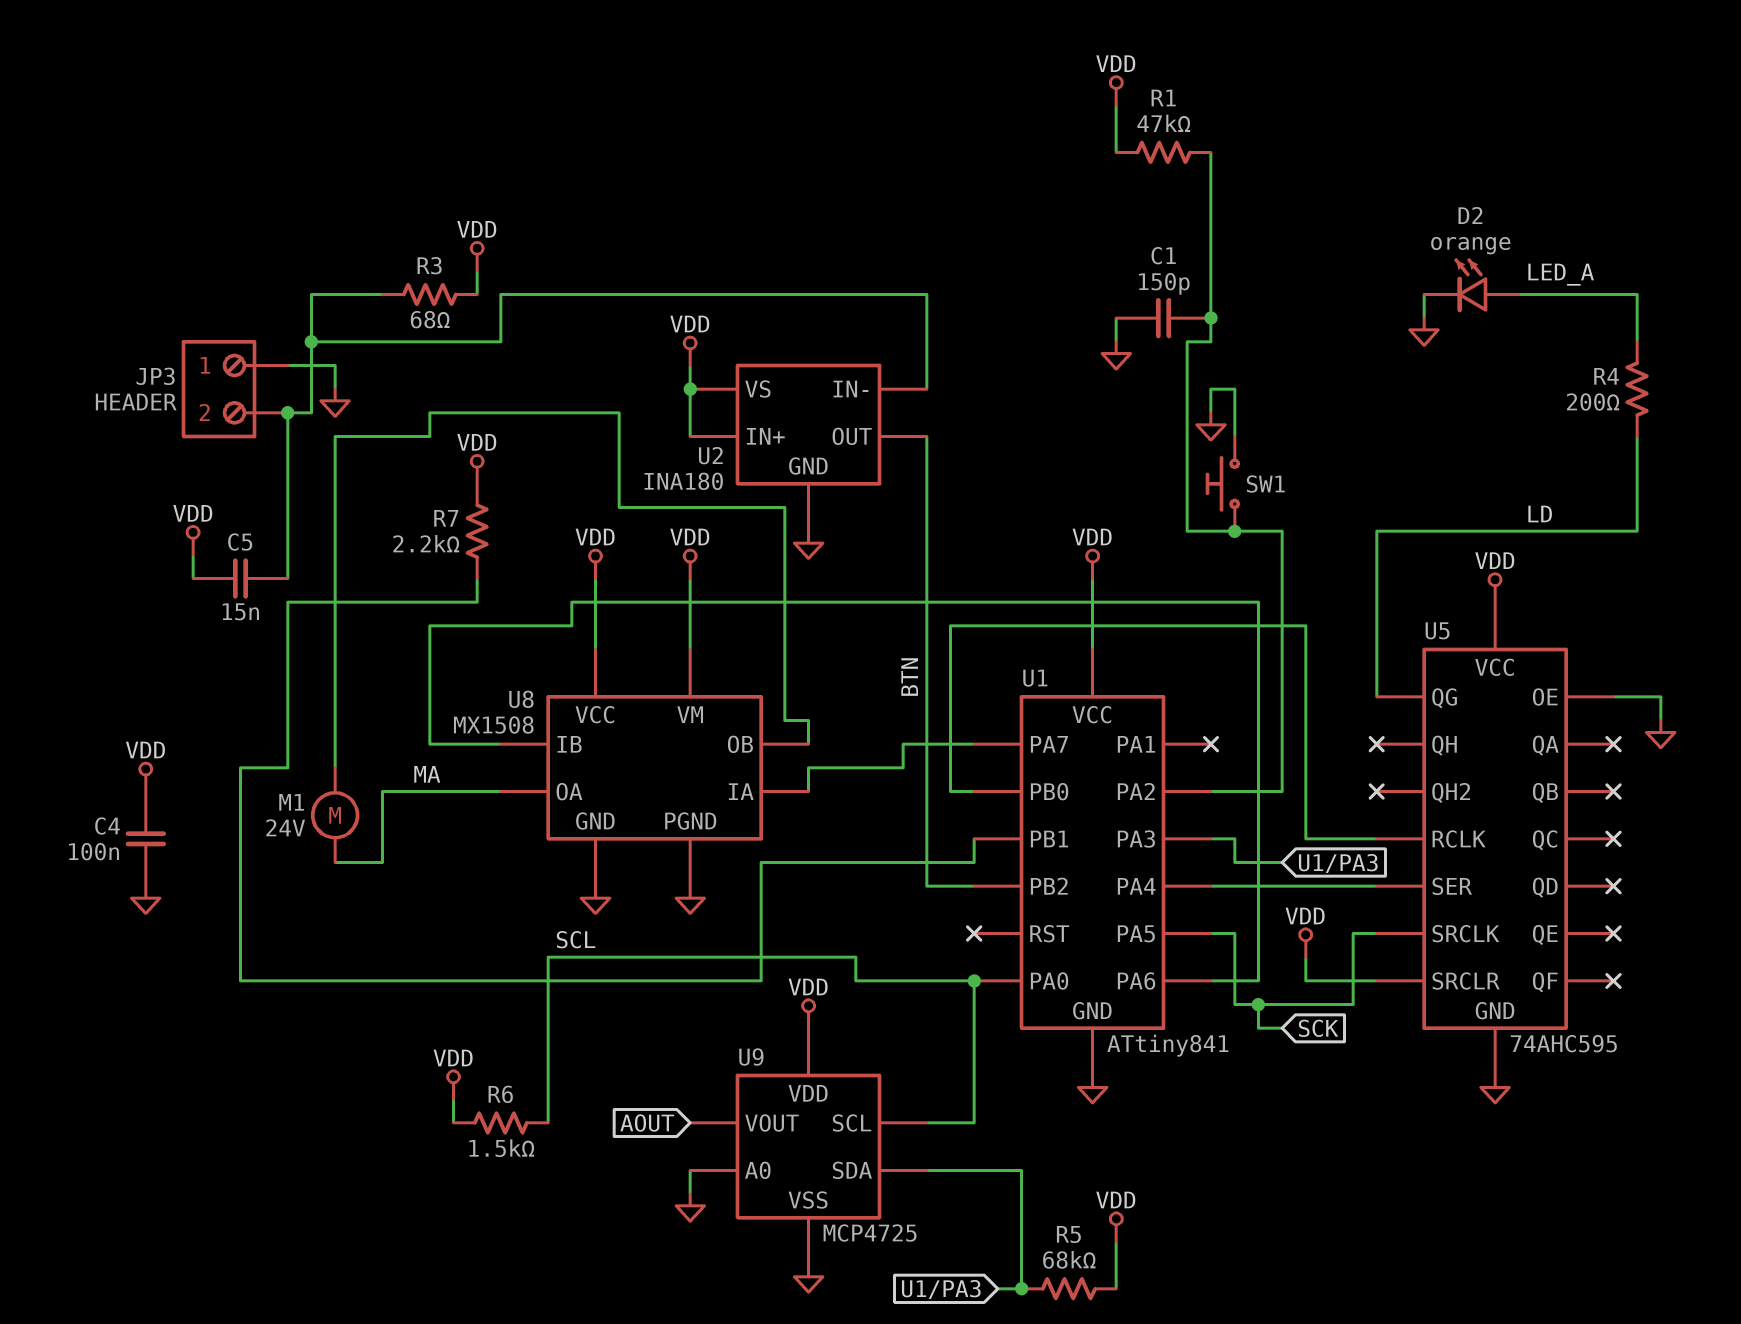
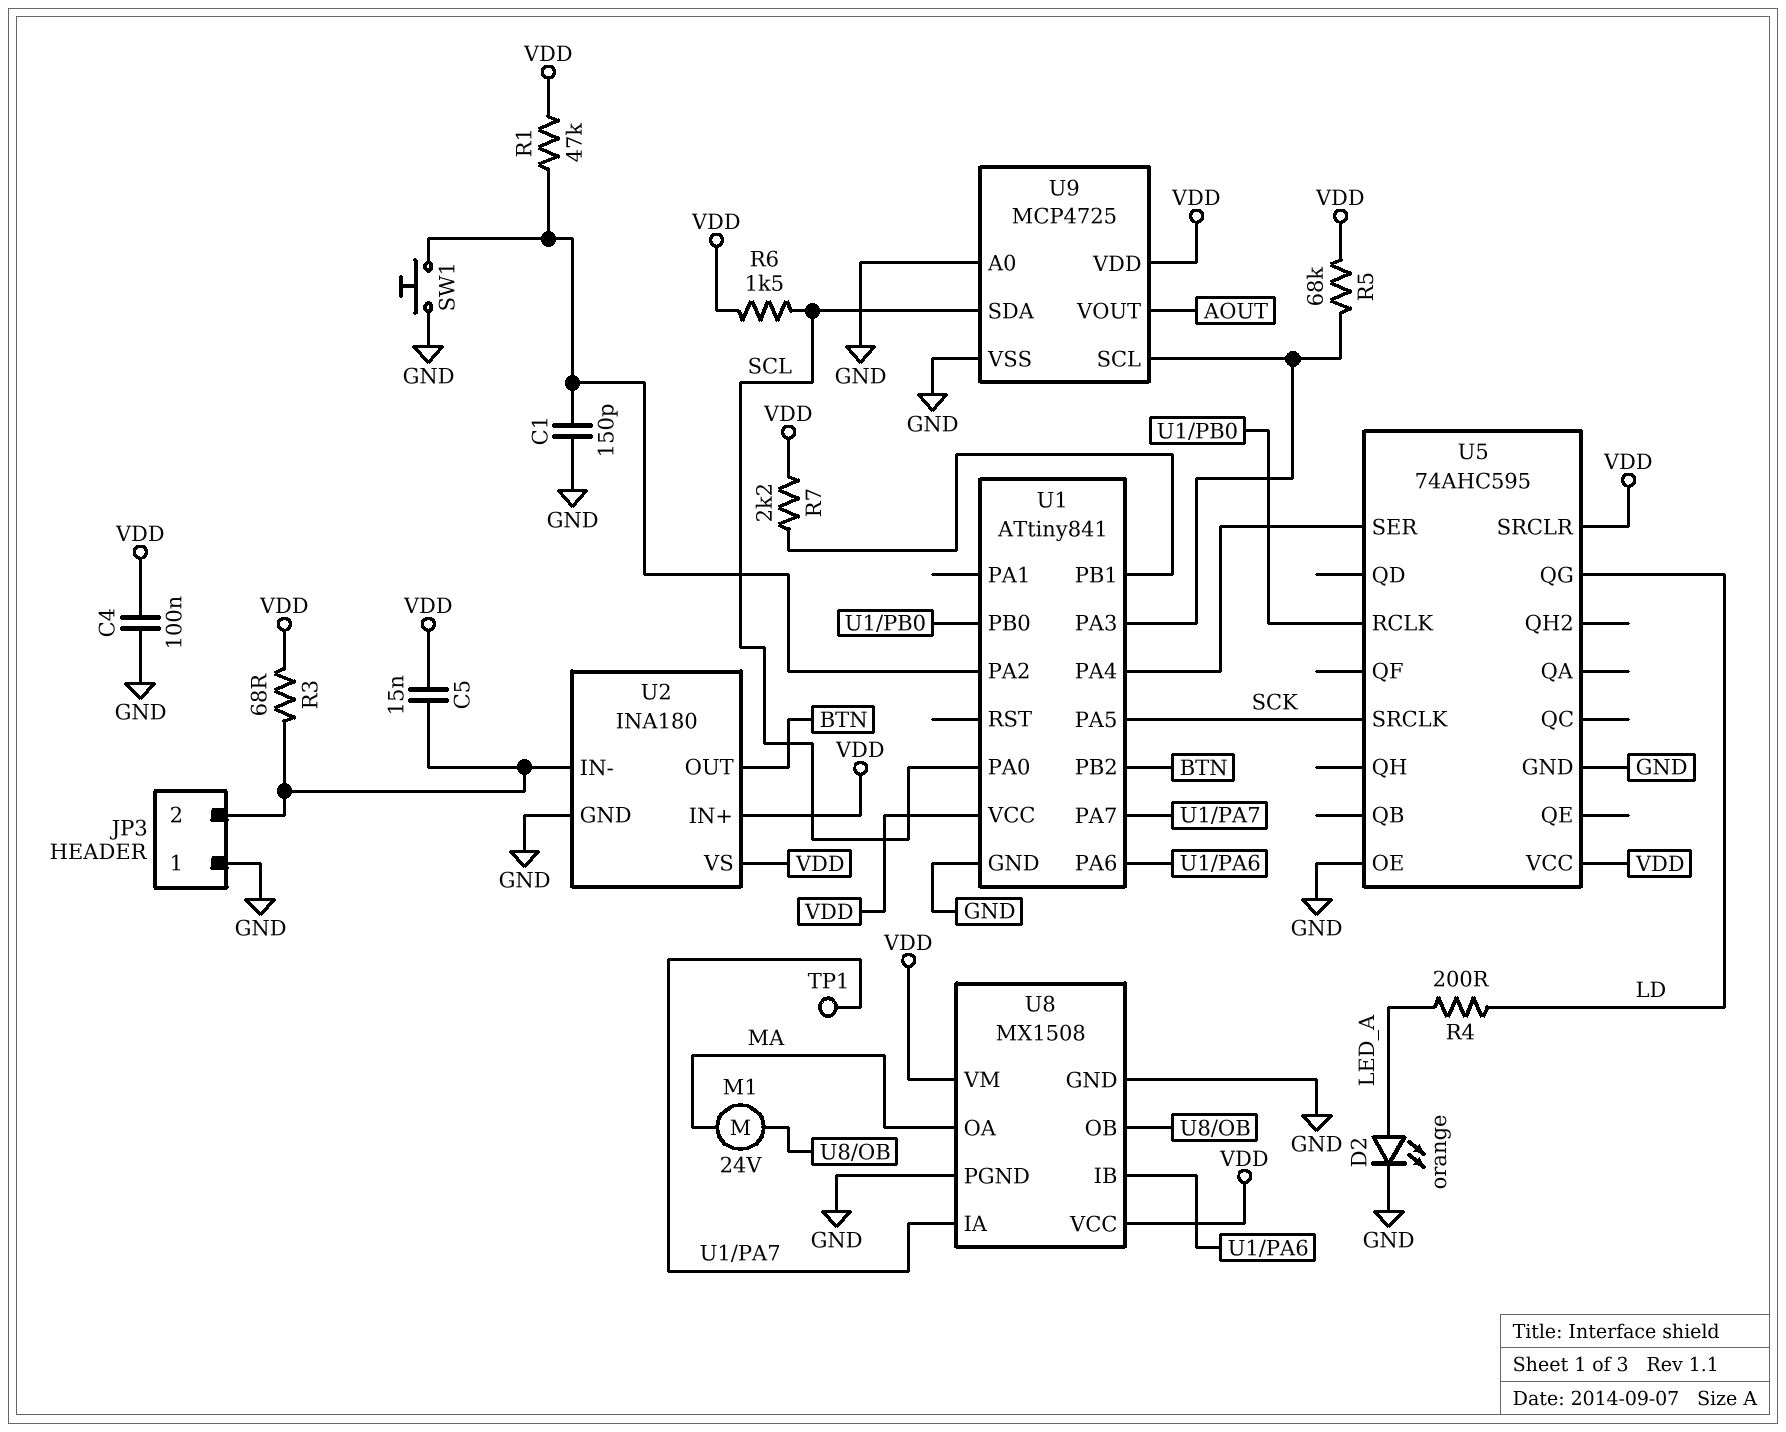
TP1: none -> test point (U1/PA7)
U9 pin SCL: SCL -> U1/PA3
U9 pin SDA: U1/PA3 -> SCL

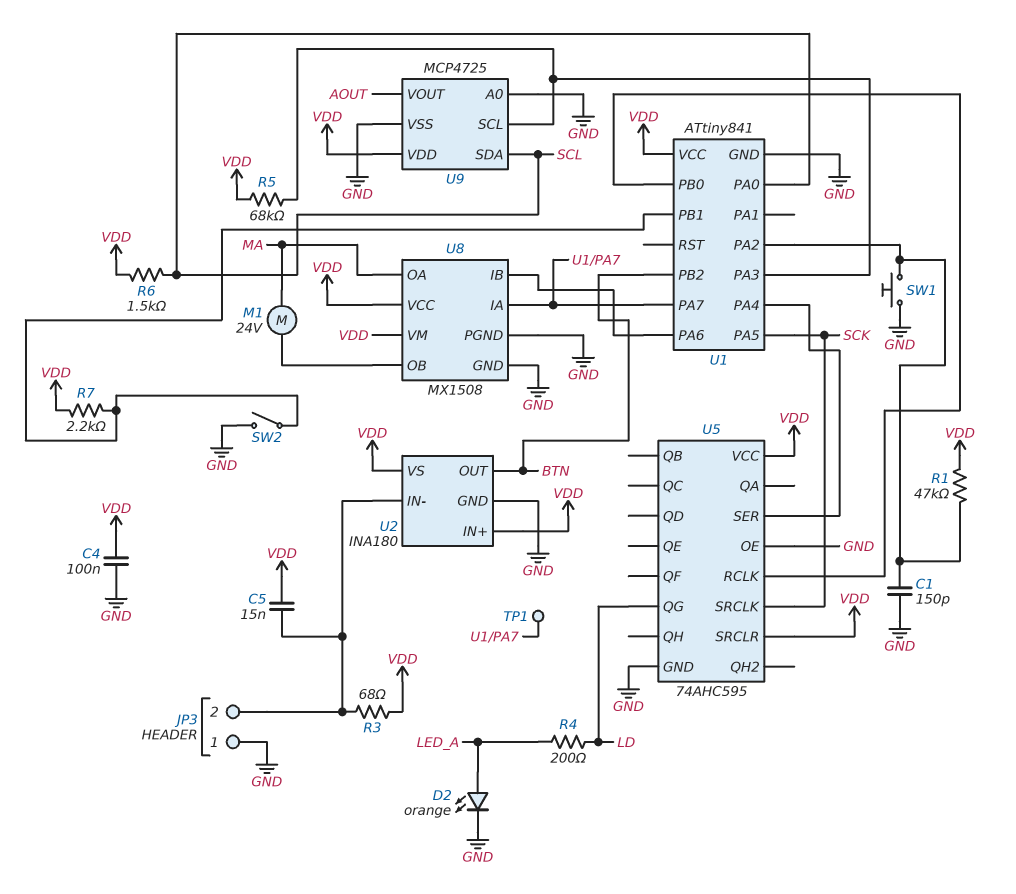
SW2: none -> switch (GND, U1/PB1)

